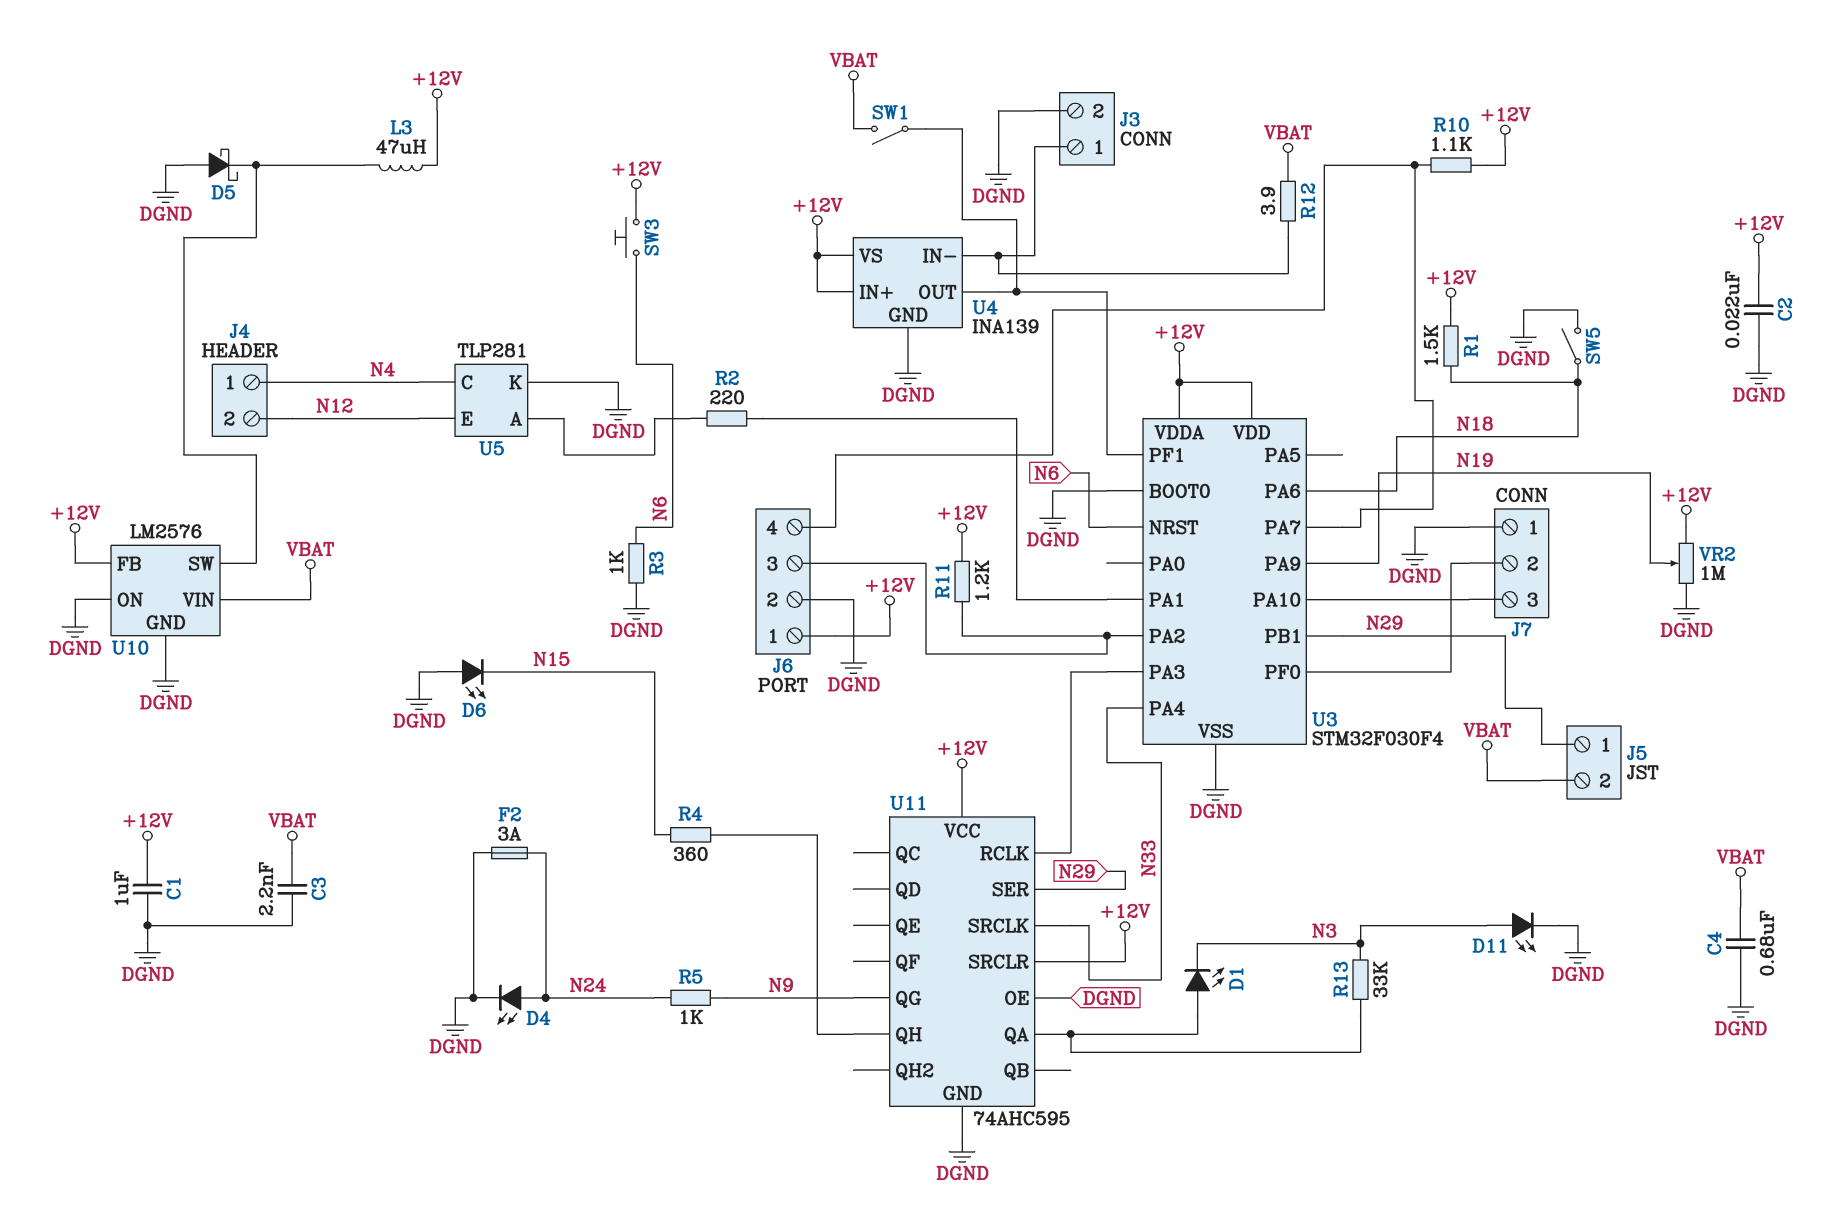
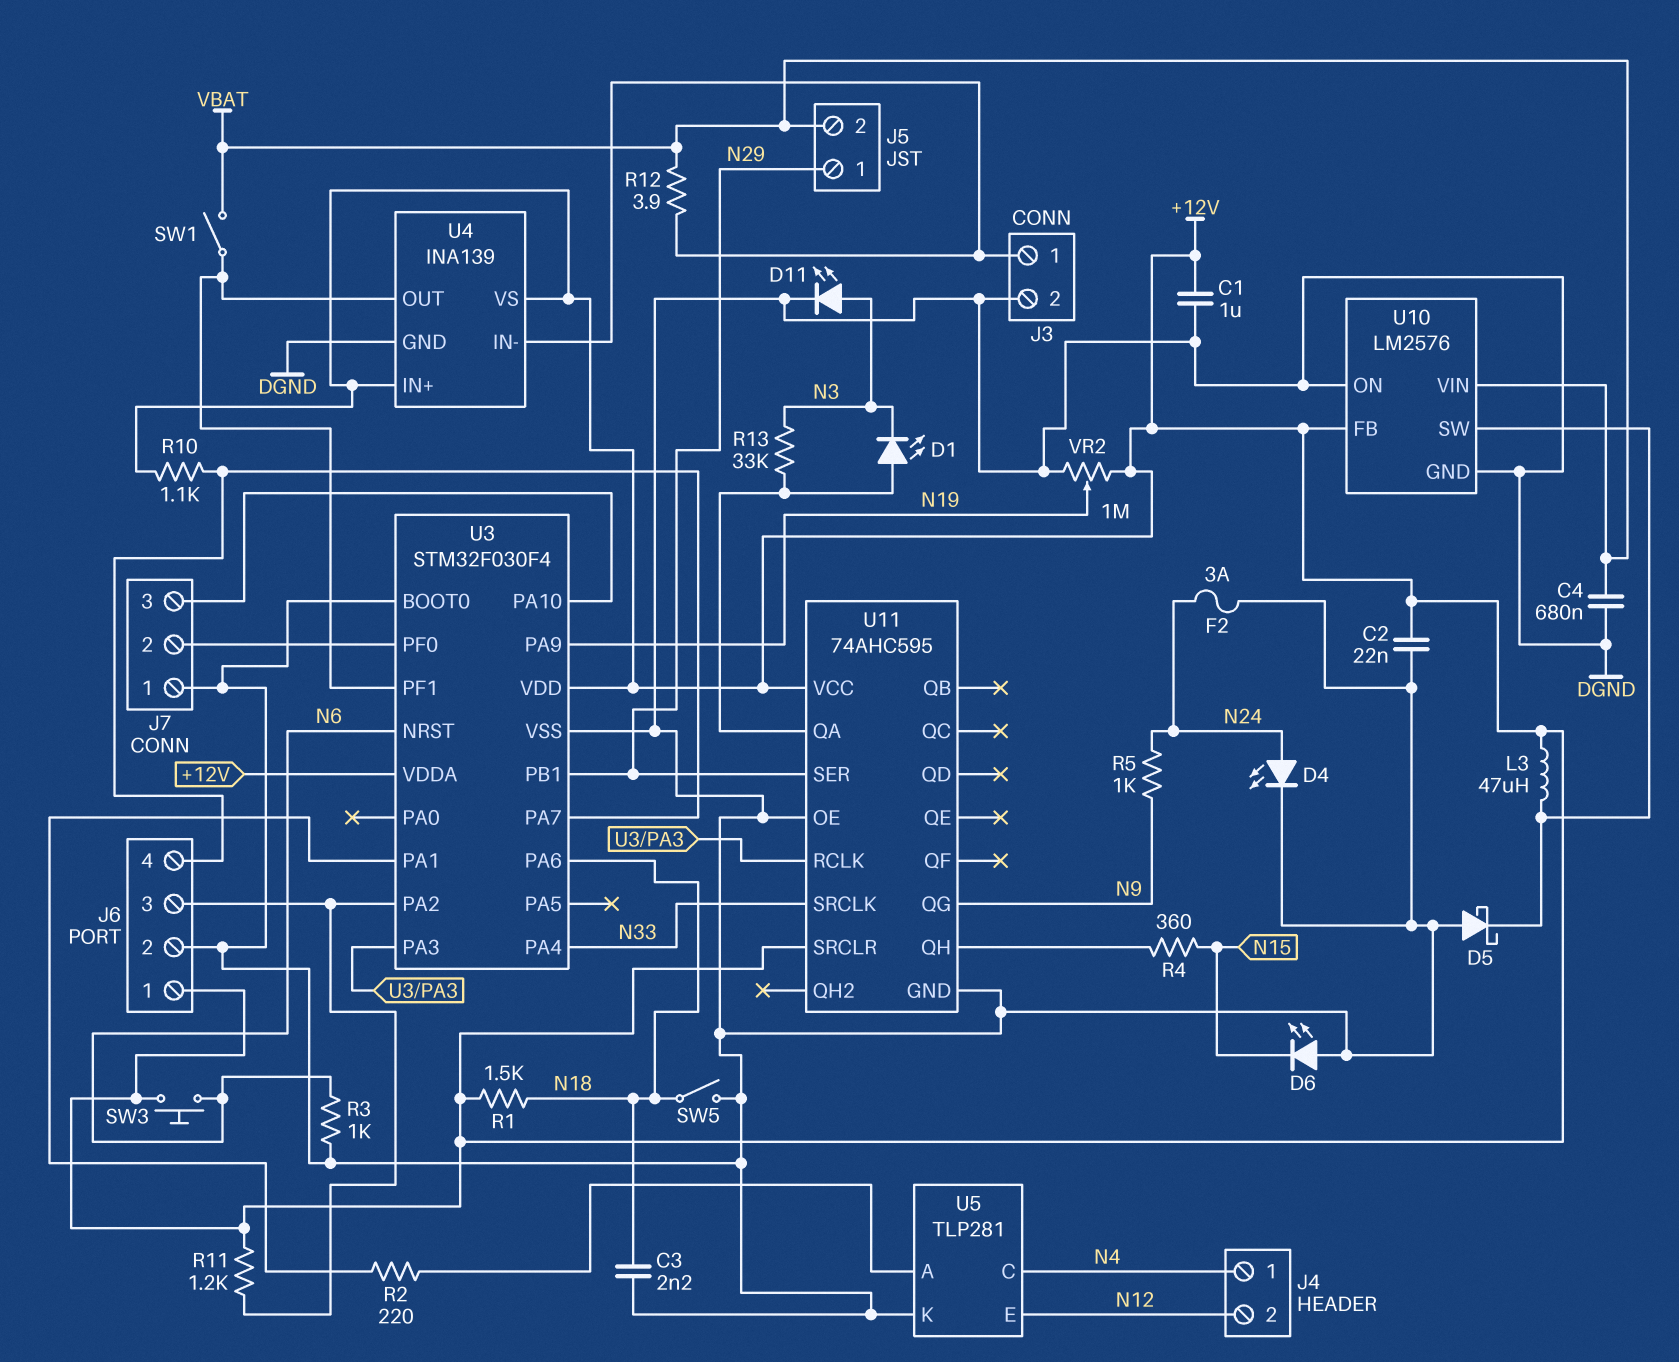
C3: 2.2nF (DGND, VBAT) -> 2.2nF (DGND, N18)

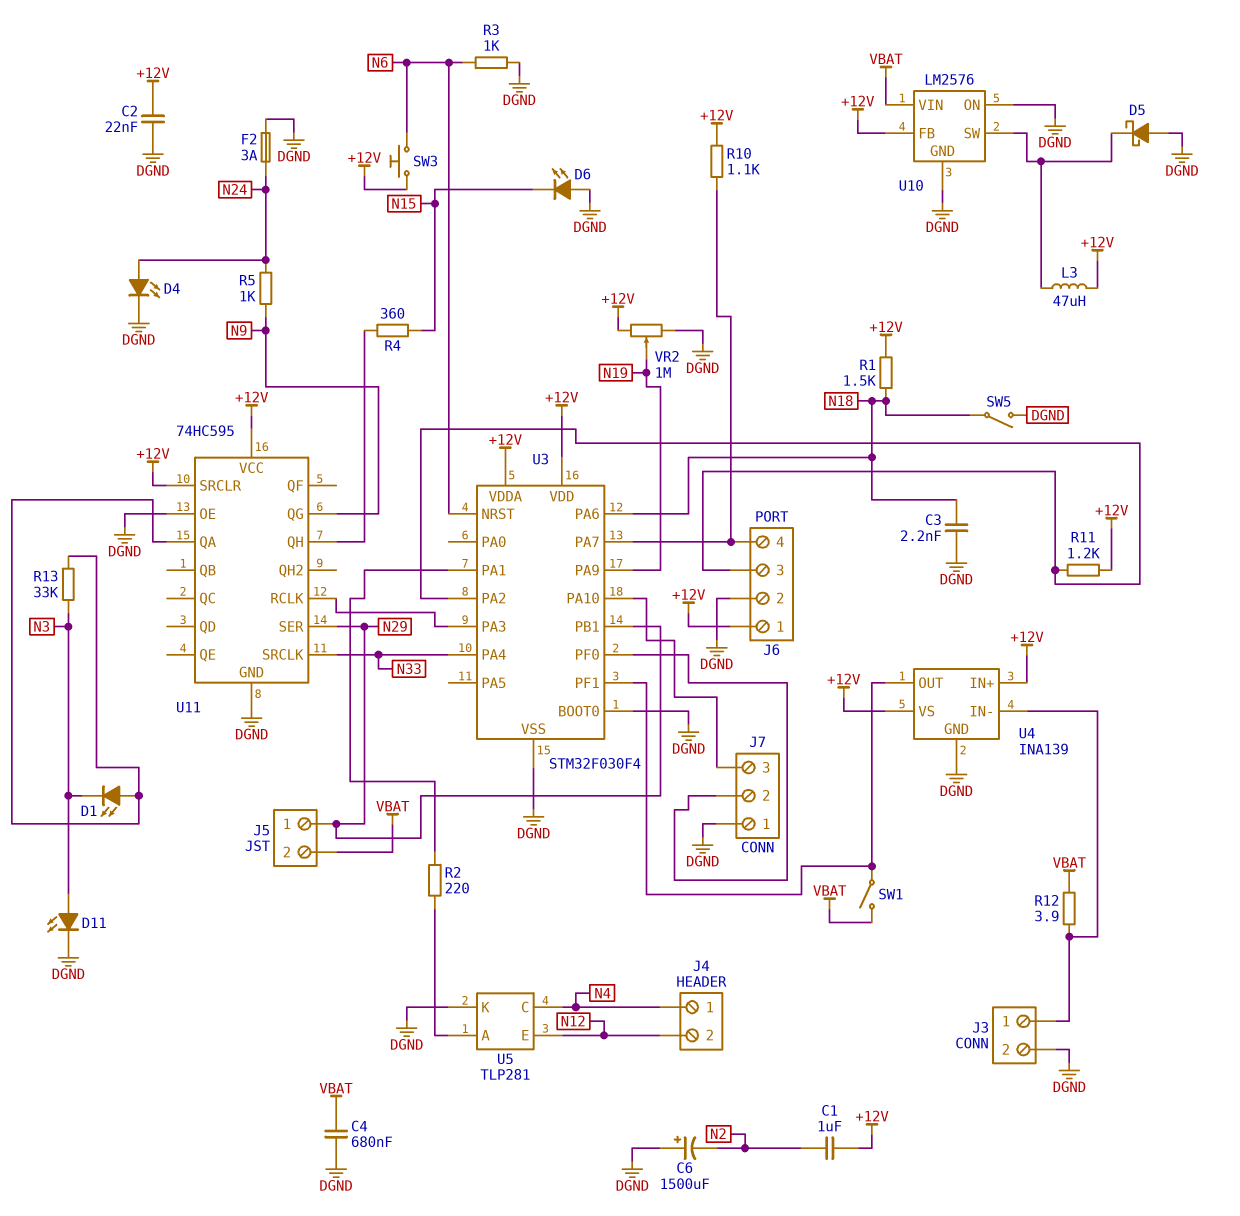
C1: 1uF (+12V, DGND) -> 1uF (+12V, N2)
C6: none -> 1500uF (plus DGND, minus N2)
U11: 74AHC595 -> 74HC595

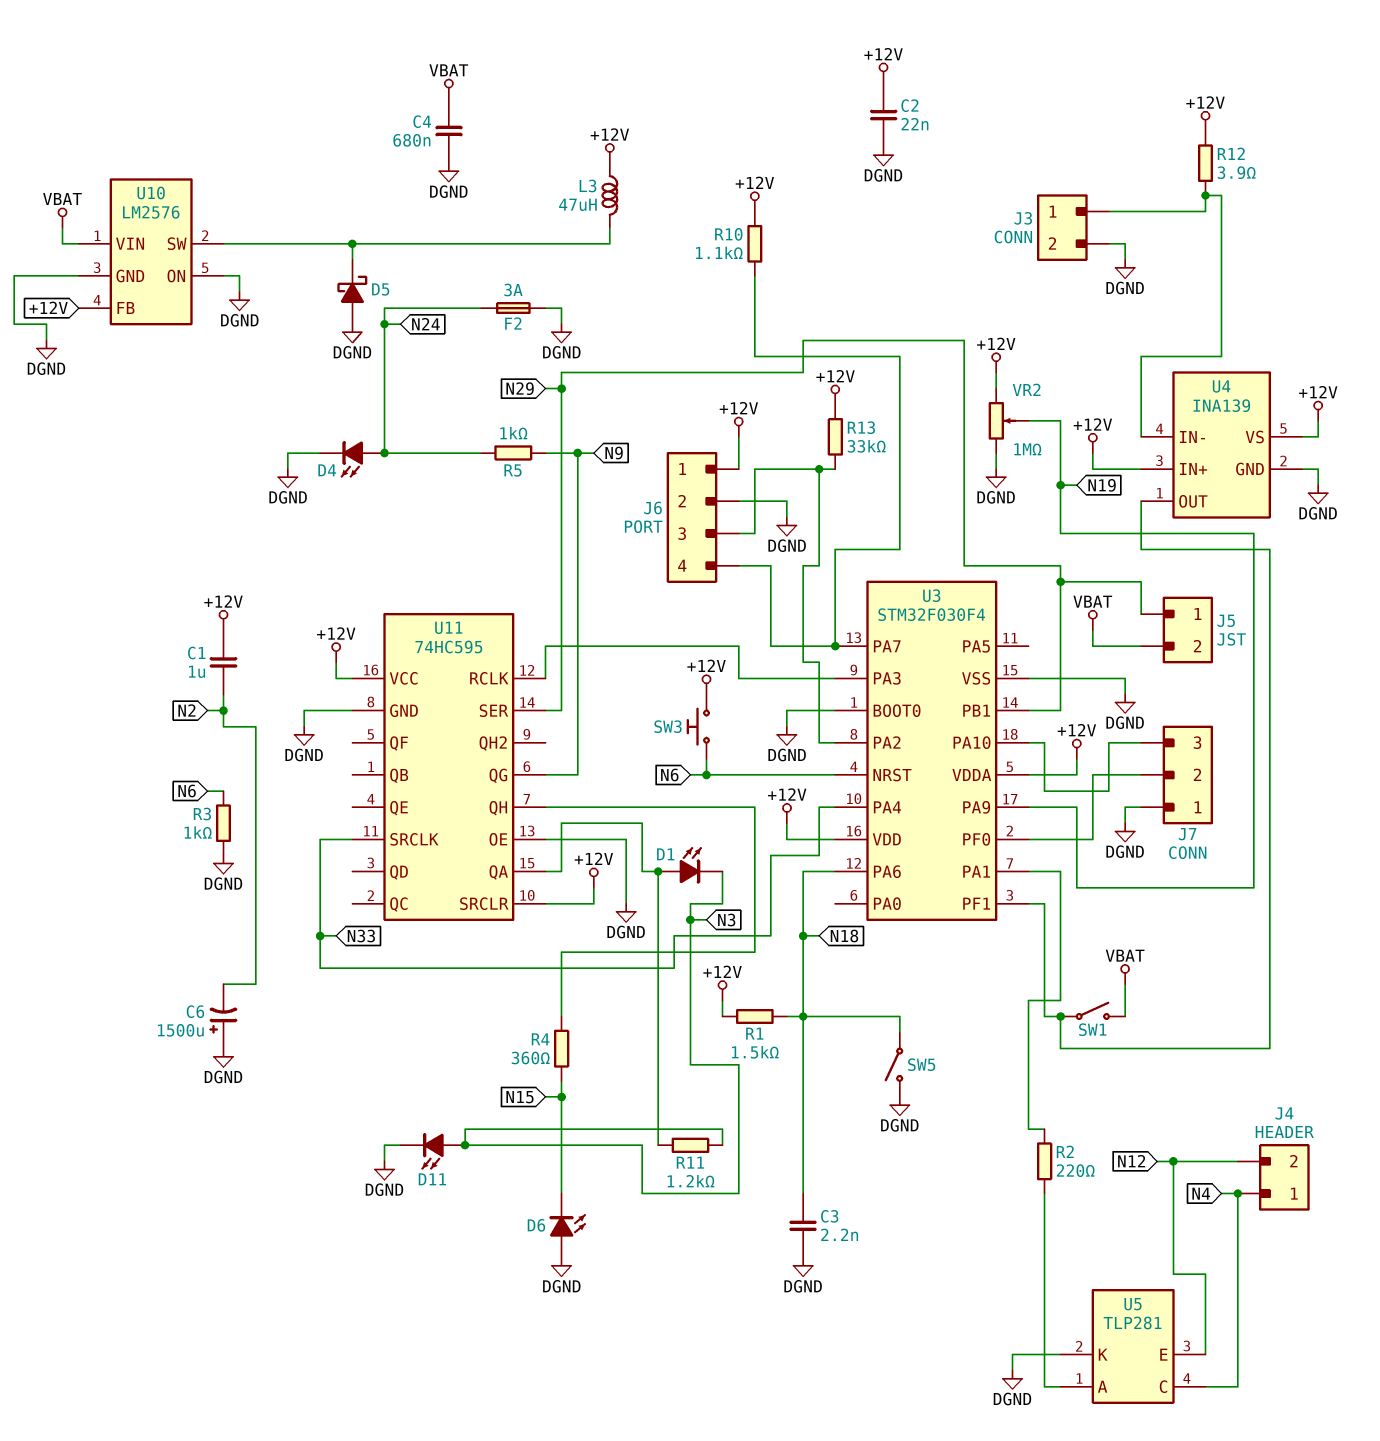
R11: 1.2k (+12V, J6/3) -> 1.2k (N3, U11/QA)
R12: 3.9 (J3/1, VBAT) -> 3.9 (+12V, J3/1)
R13: 33k (N3, U11/QA) -> 33k (+12V, J6/3)

